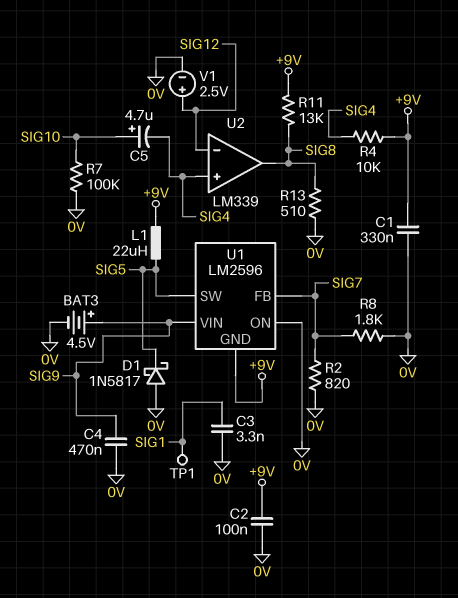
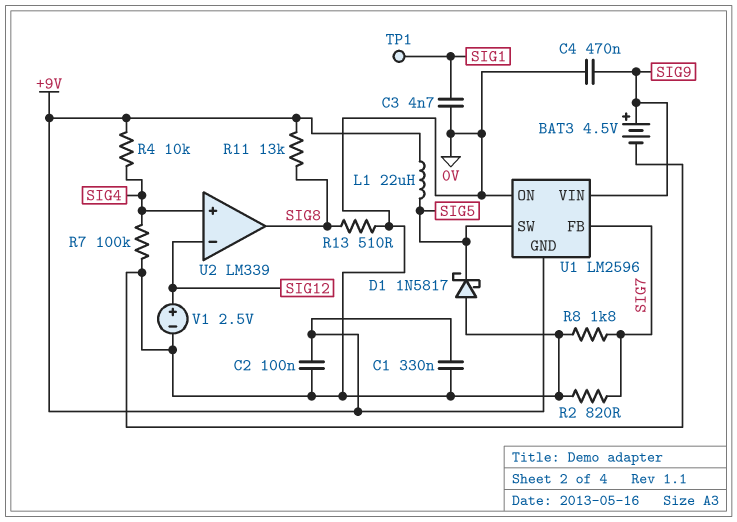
C3: 3.3nF (0V, SIG1) -> 4.7nF (0V, SIG1)
C5: 4.7uF (plus SIG10, minus SIG4) -> none
R7: 100k (0V, SIG10) -> 100k (0V, SIG4)

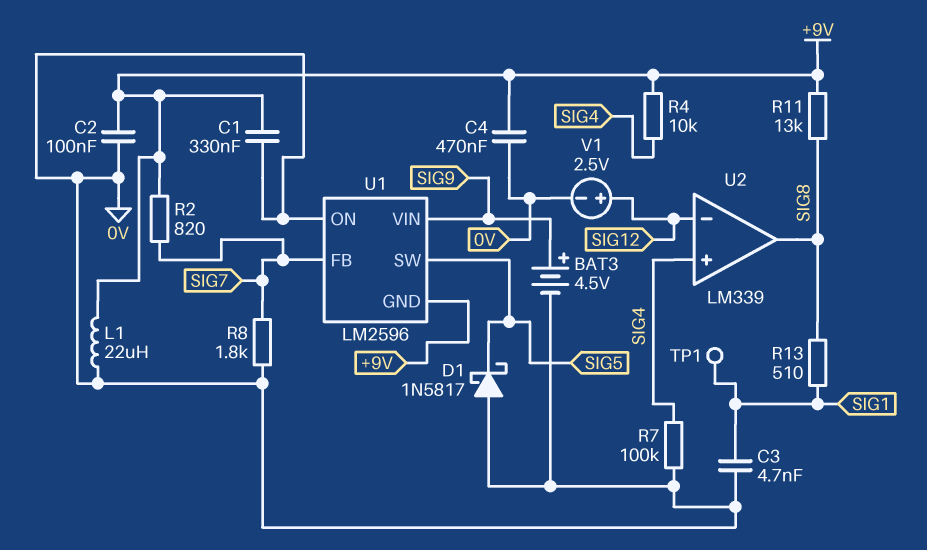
C4: 470nF (0V, SIG9) -> 470nF (+9V, 0V)
L1: 22uH (+9V, SIG5) -> 22uH (+9V, 0V)
R2: 820 (0V, SIG7) -> 820 (+9V, SIG7)
R13: 510 (0V, SIG8) -> 510 (SIG1, SIG8)

